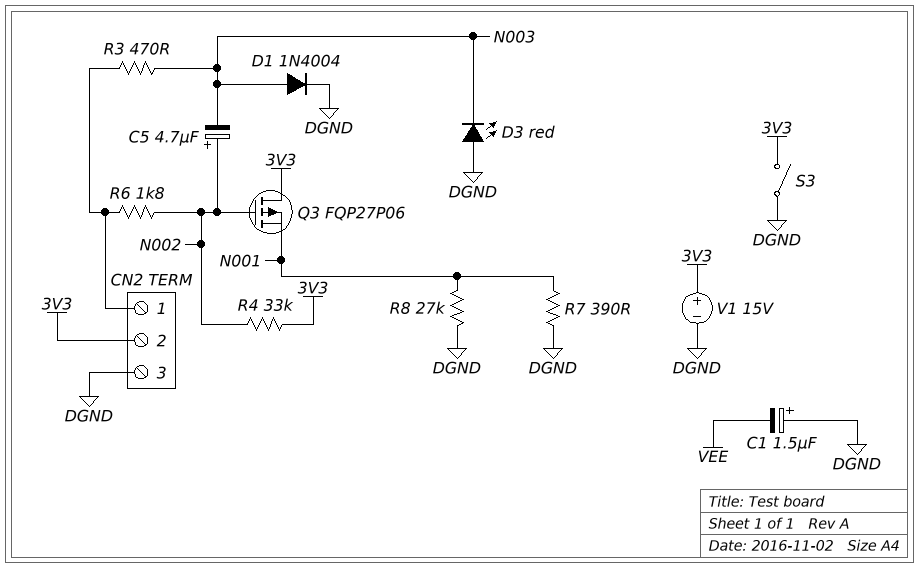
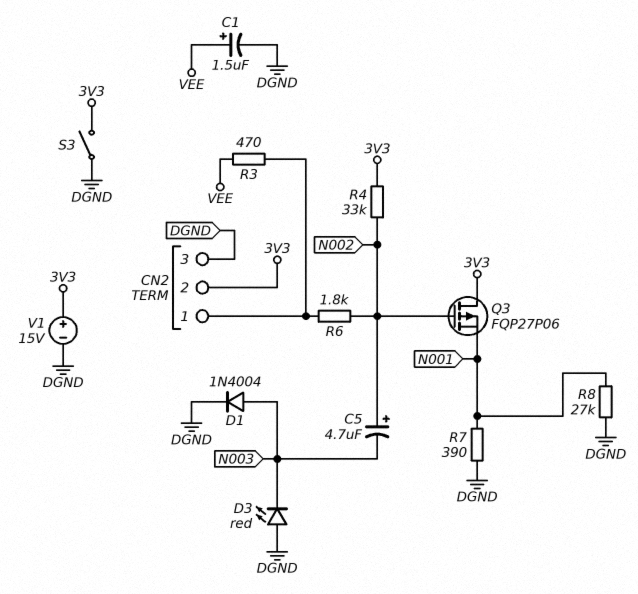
C1: 1.5uF (plus DGND, minus VEE) -> 1.5uF (plus VEE, minus DGND)
R3: 470 (CN2/1, N003) -> 470 (CN2/1, VEE)

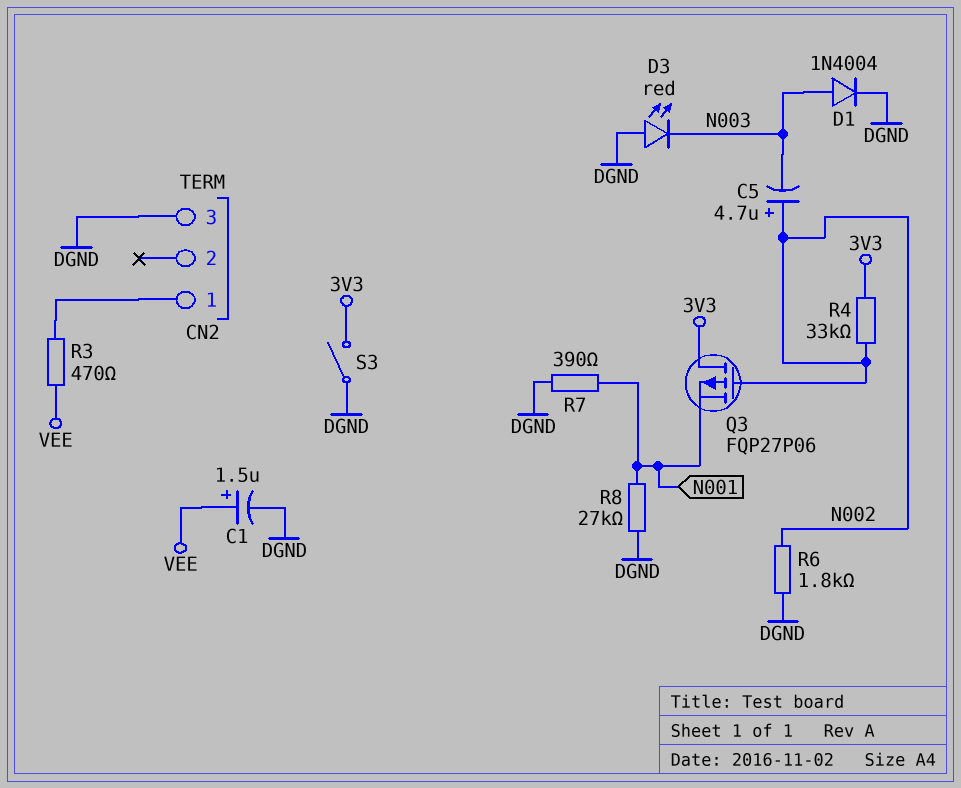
CN2 pin 2: 3V3 -> none
R6: 1.8k (CN2/1, N002) -> 1.8k (DGND, N002)
V1: 15V (plus 3V3, minus DGND) -> none

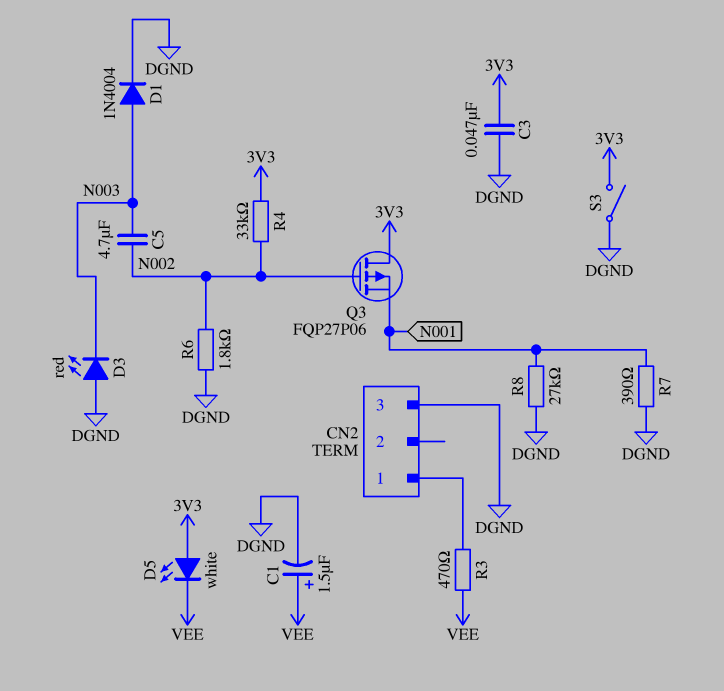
C3: none -> 47nF (3V3, DGND)
C5: 4.7uF (plus N002, minus N003) -> 4.7uF (N002, N003)
D5: none -> LED white (A 3V3, K VEE)

